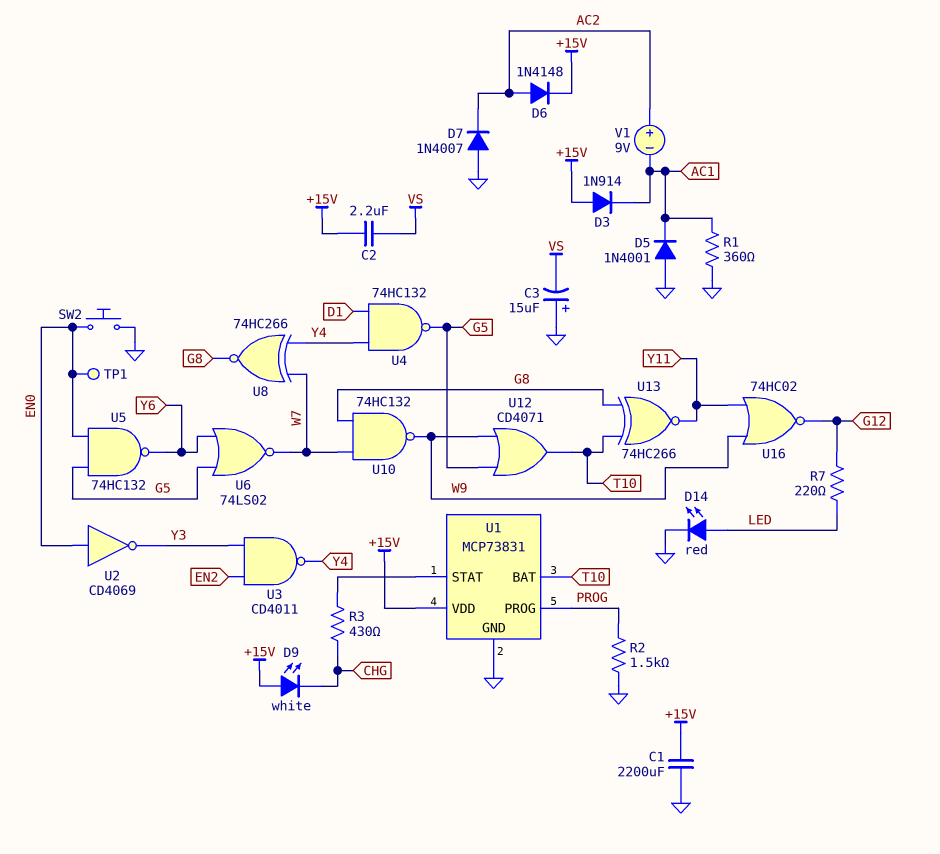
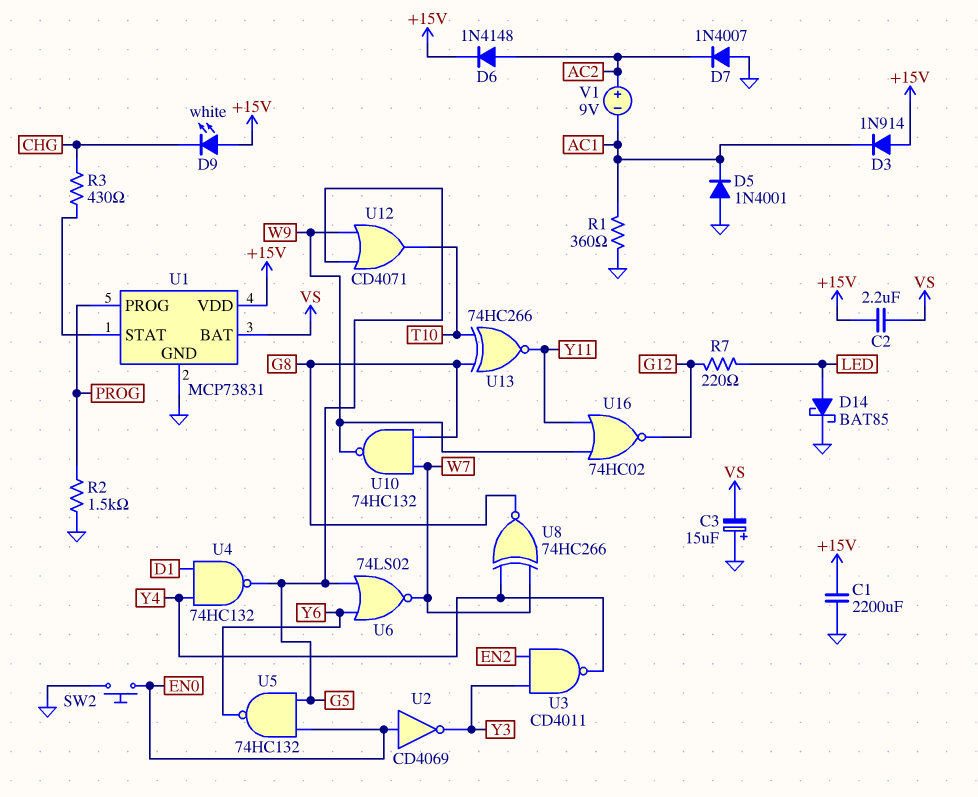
D14: LED red (A LED, K GND) -> schottky BAT85 (A LED, K GND)
TP1: test point (EN0) -> none
U1 pin BAT: T10 -> VS

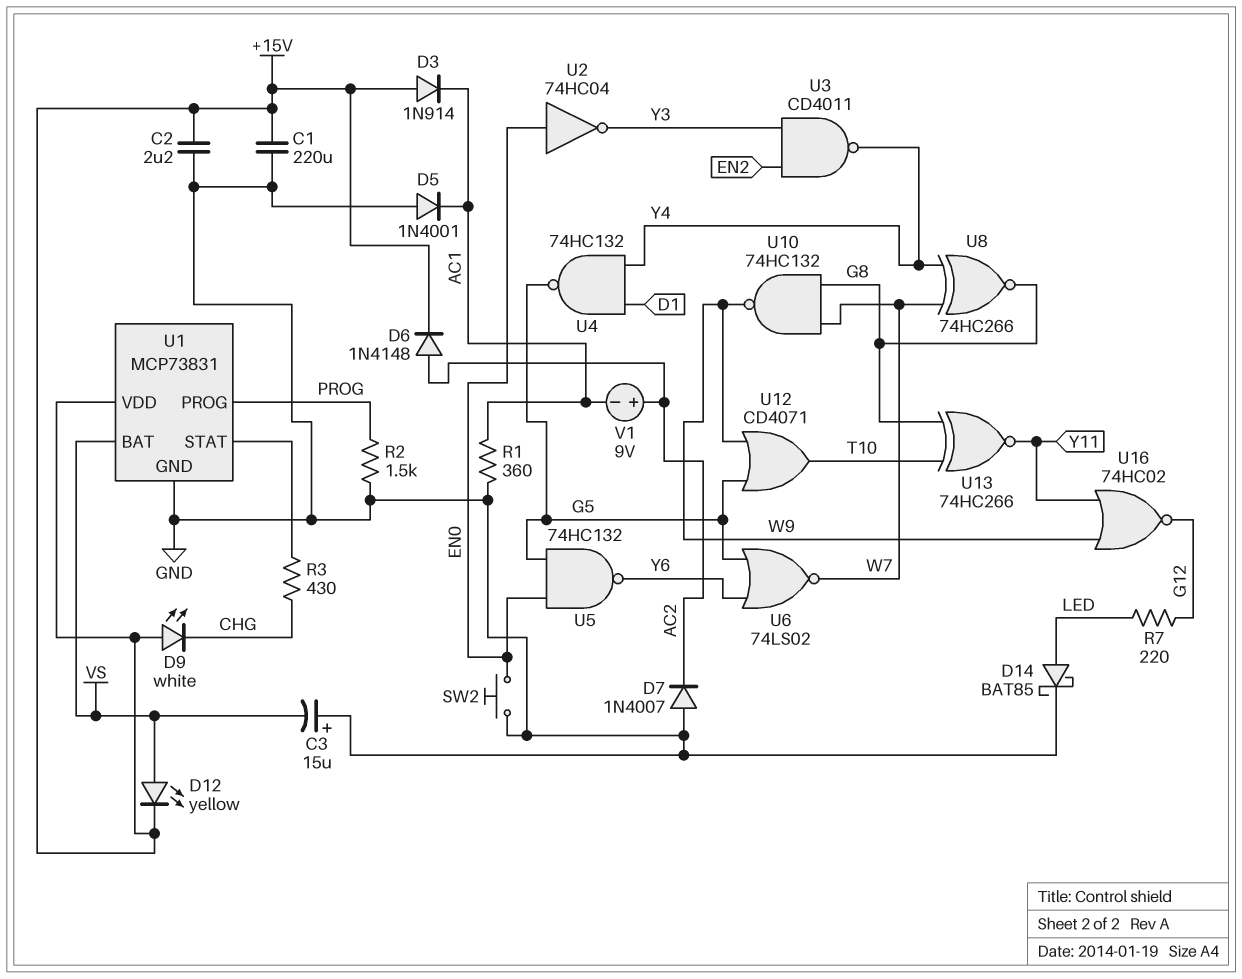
C1: 2200uF (+15V, GND) -> 220uF (+15V, GND)
C2: 2.2uF (+15V, VS) -> 2.2uF (+15V, GND)
D12: none -> LED yellow (A VS, K +15V)
U2: NOT CD4069 (in EN0, out Y3) -> NOT 74HC04 (in EN0, out Y3)

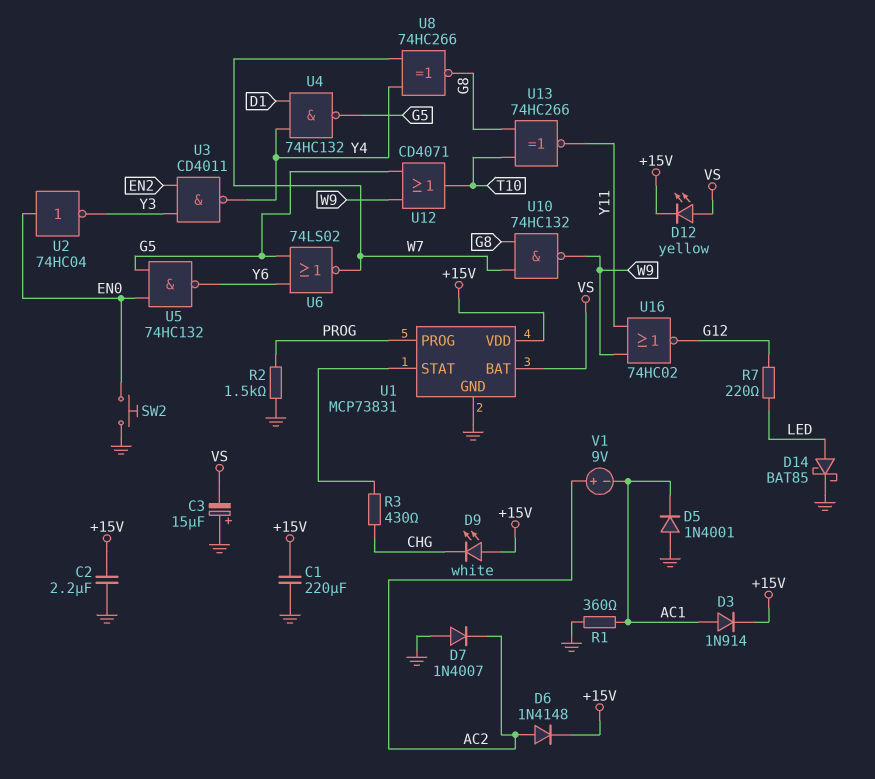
D3: diode 1N914 (A +15V, K AC1) -> diode 1N914 (A AC1, K +15V)

